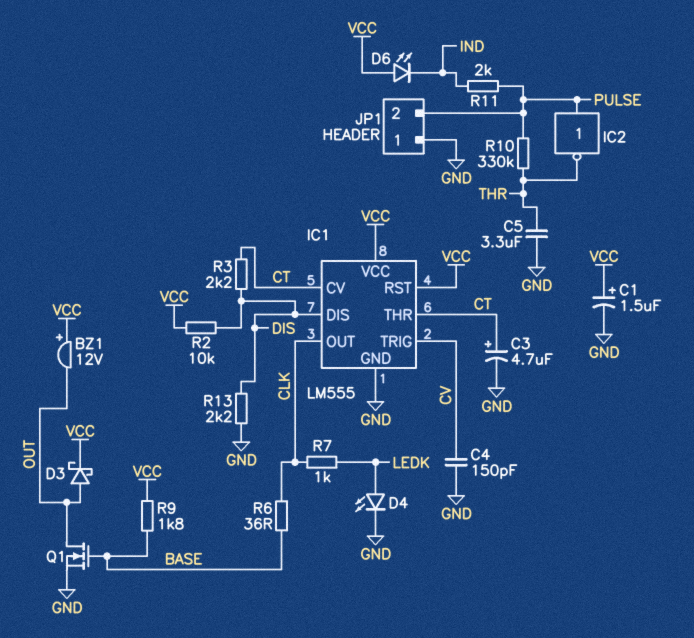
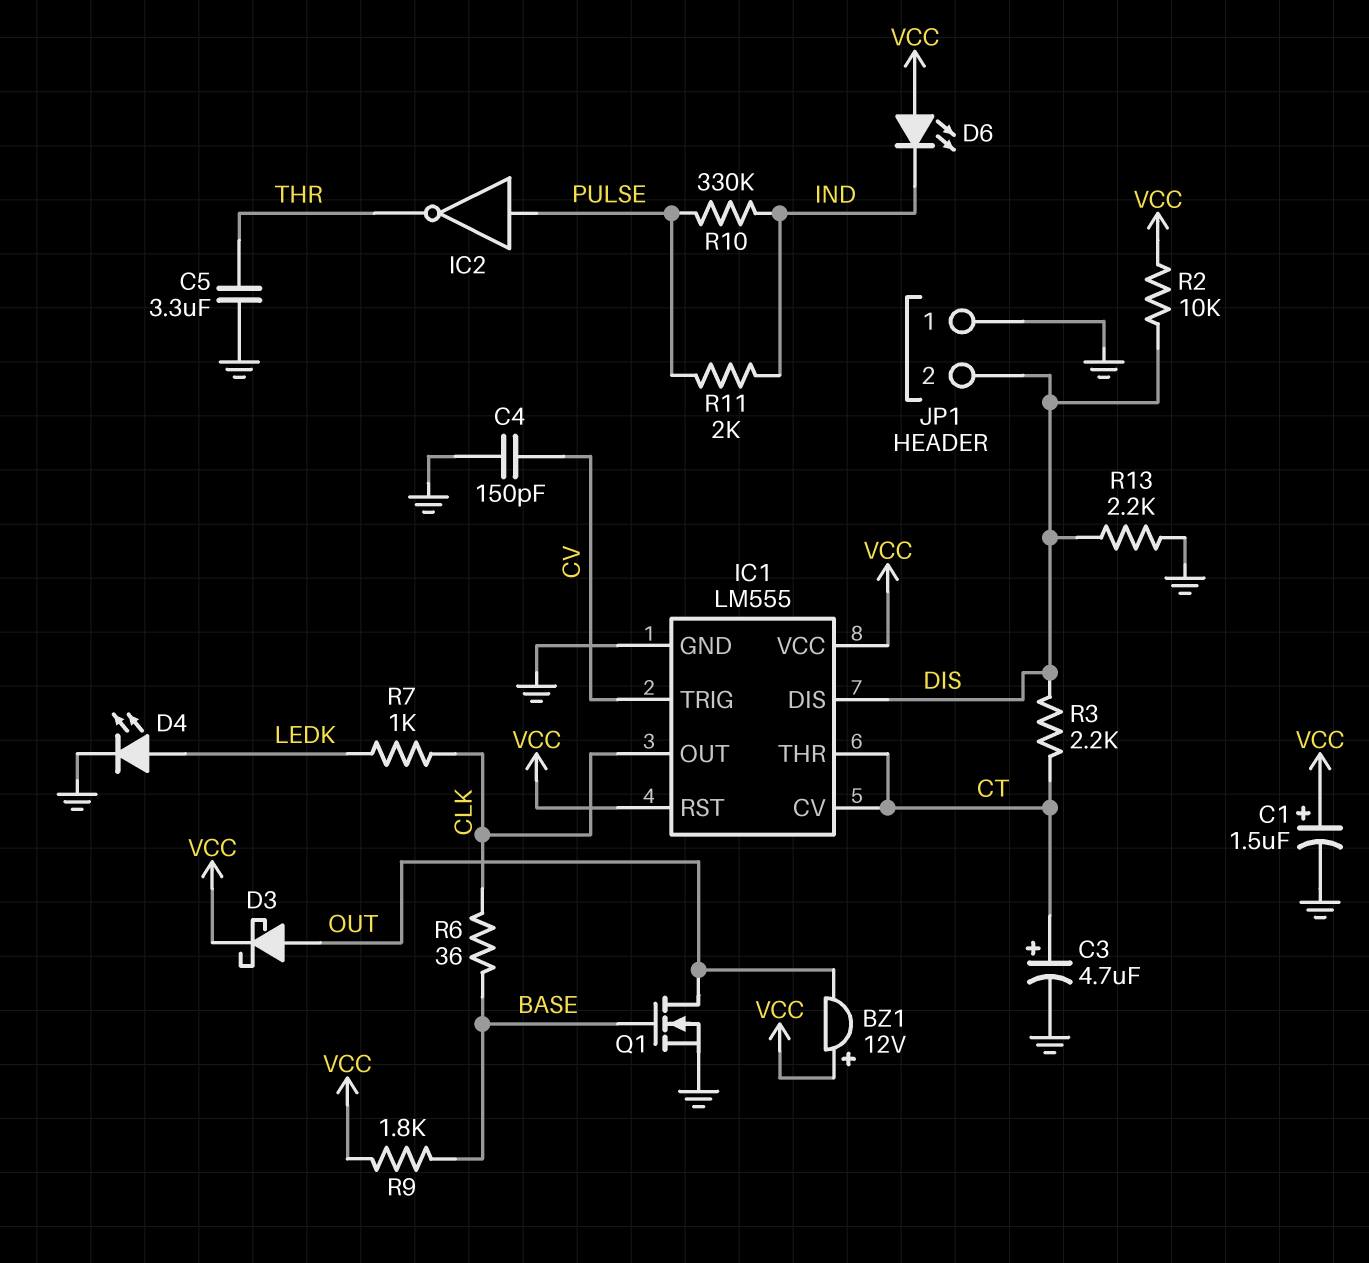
JP1 pin 2: PULSE -> DIS
R10: 330k (PULSE, THR) -> 330k (IND, PULSE)

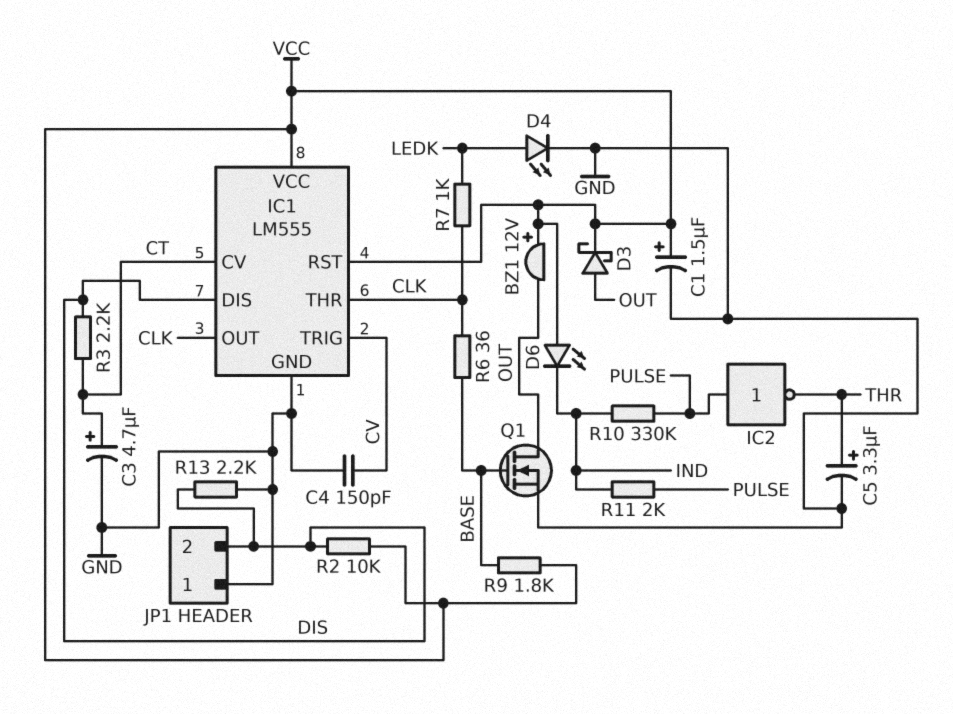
C5: 3.3uF (GND, THR) -> 3.3uF (plus THR, minus GND)
IC1 pin THR: CT -> CLK

